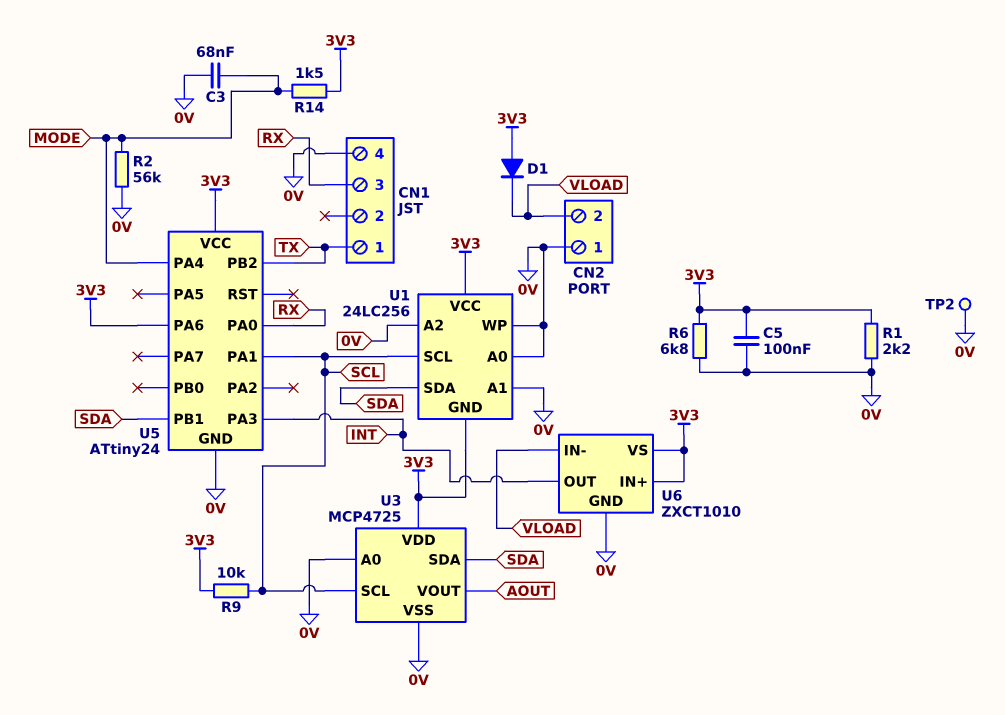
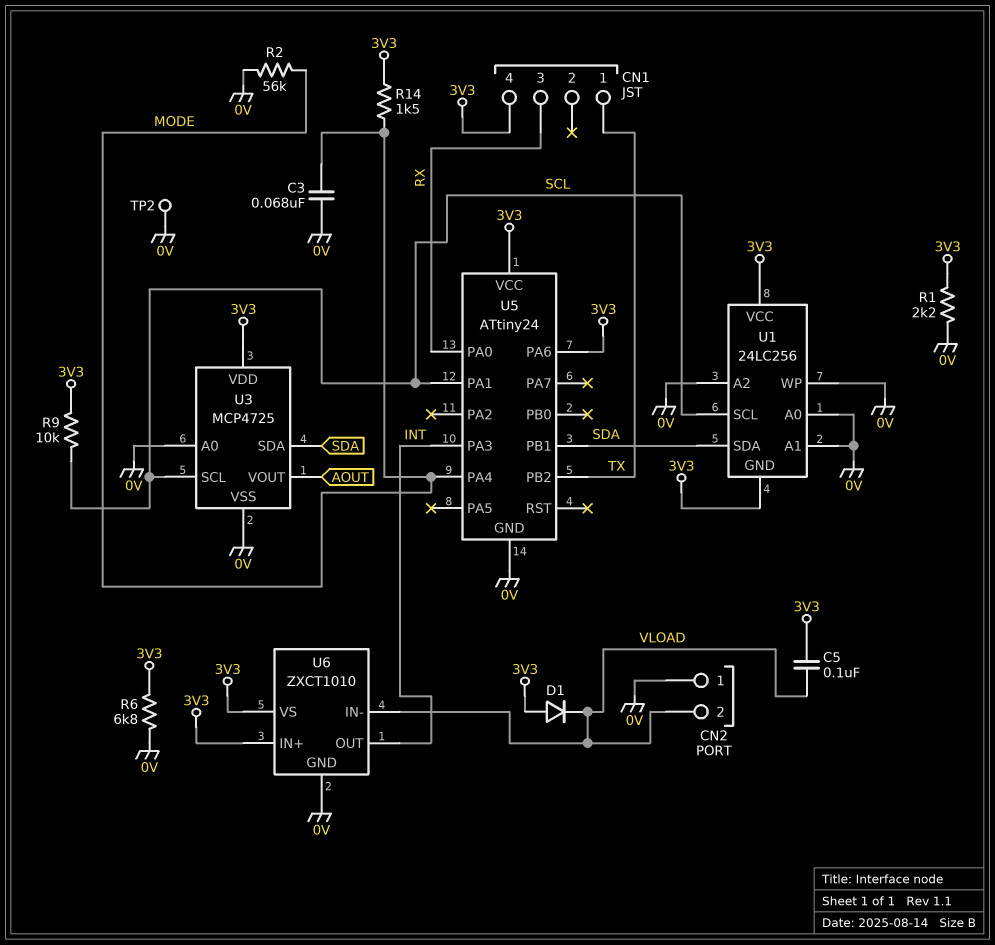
C5: 100nF (0V, 3V3) -> 100nF (3V3, VLOAD)
CN1 pin 4: 0V -> 3V3

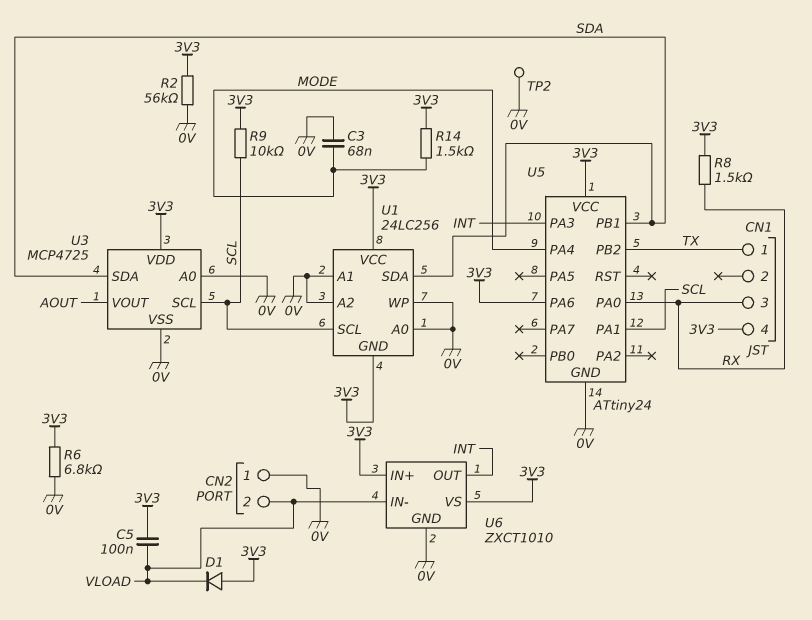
R1: 2.2k (0V, 3V3) -> none
R2: 56k (0V, MODE) -> 56k (0V, 3V3)
R8: none -> 1.5k (3V3, RX)

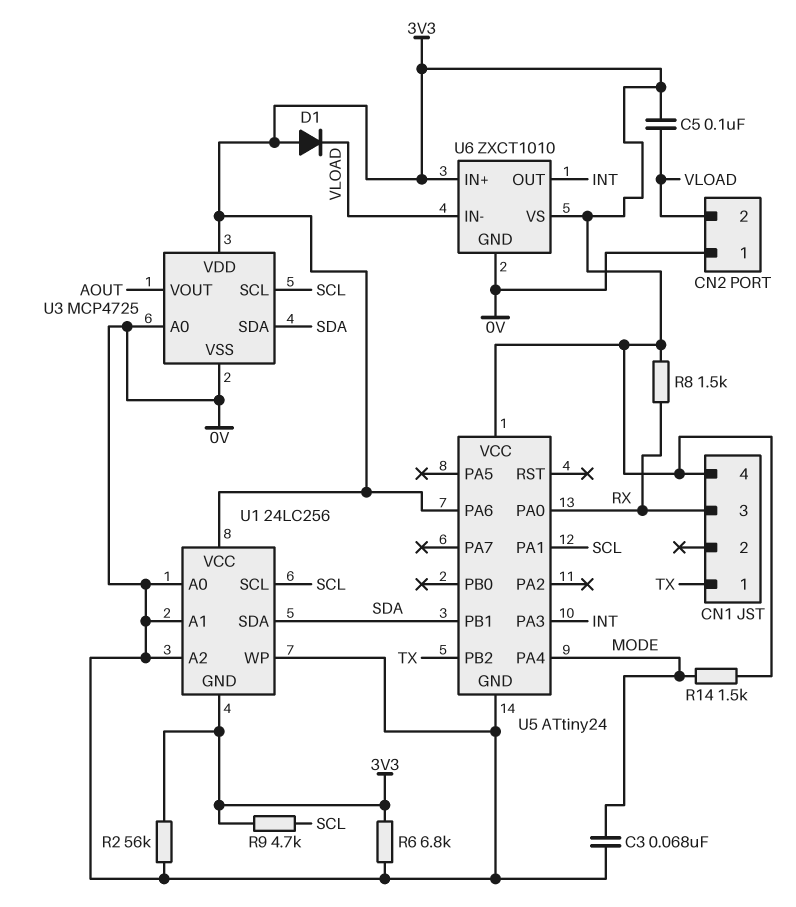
R9: 10k (3V3, SCL) -> 4.7k (3V3, SCL)
TP2: test point (0V) -> none

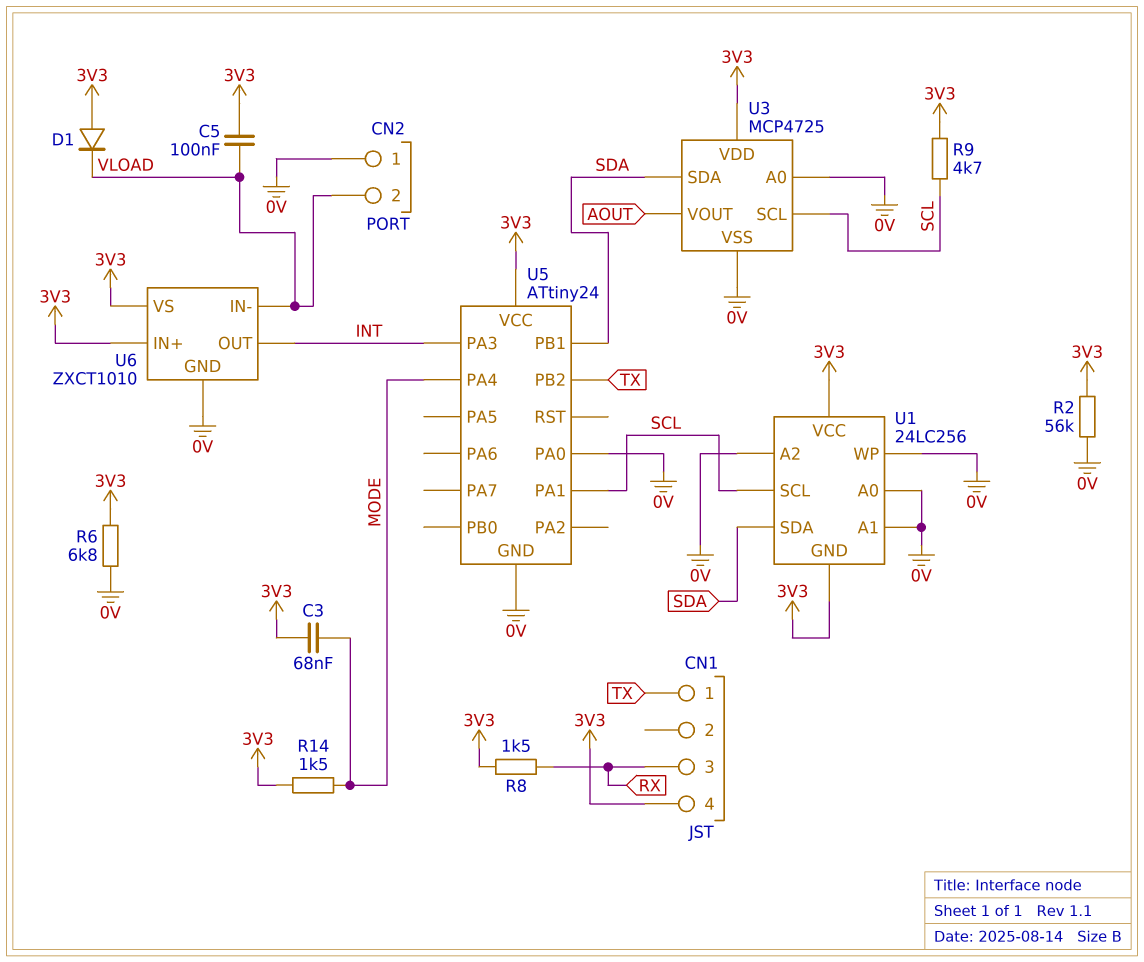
C3: 68nF (0V, MODE) -> 68nF (3V3, MODE)
U5 pin PA0: RX -> 0V
U5 pin PA6: 3V3 -> none

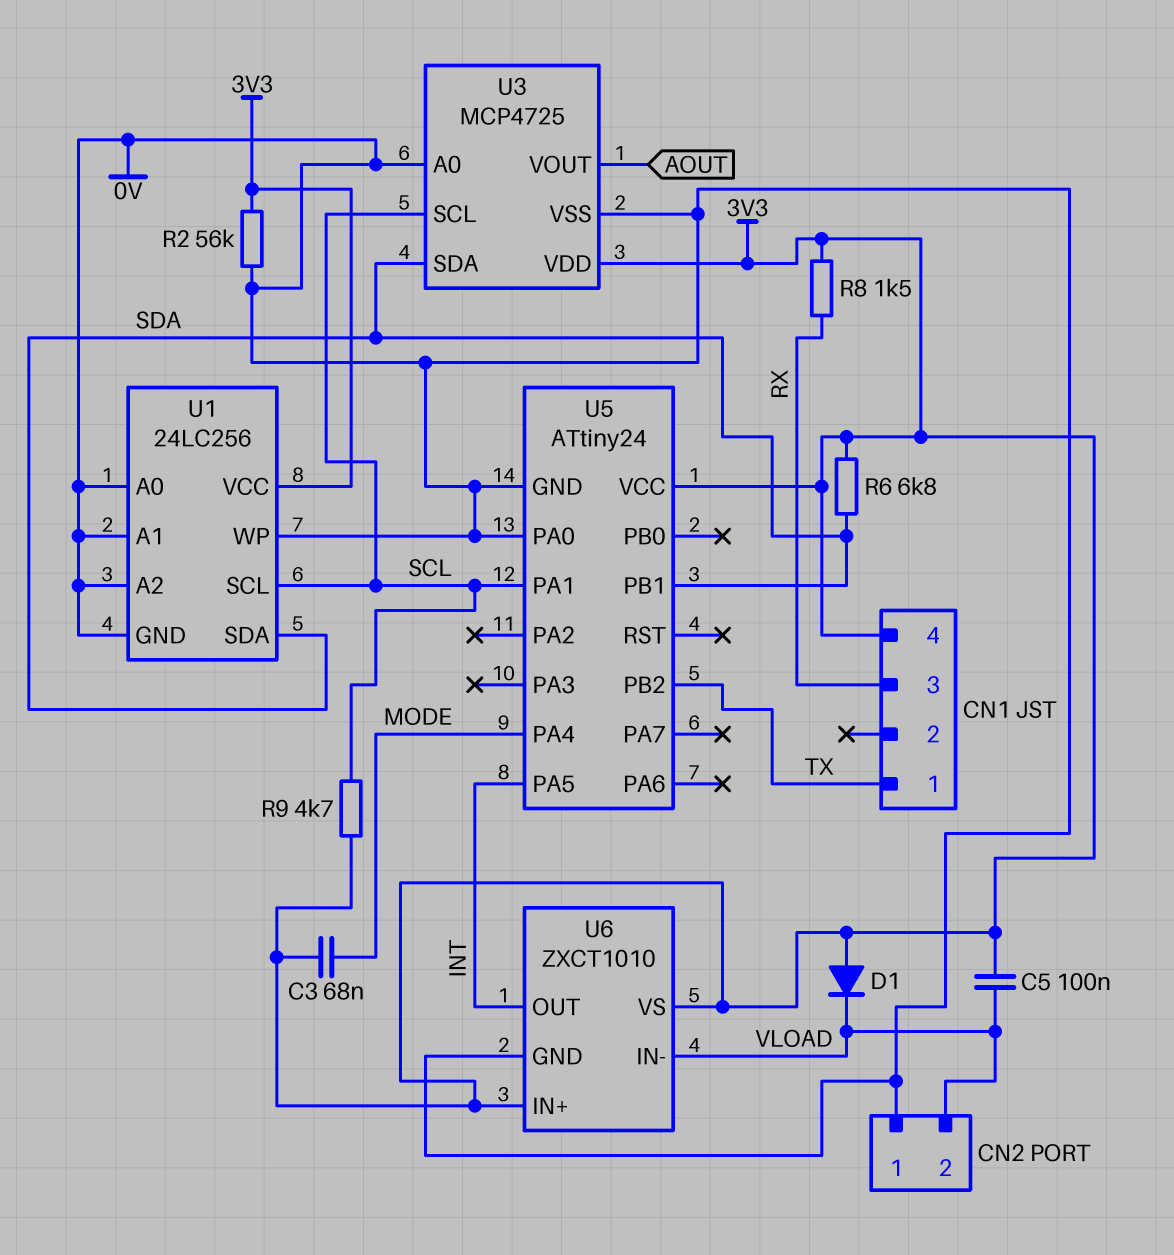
R6: 6.8k (0V, 3V3) -> 6.8k (3V3, SDA)
R14: 1.5k (3V3, MODE) -> none
U1 pin GND: 3V3 -> 0V
U5 pin PA3: INT -> none
U5 pin PA5: none -> INT

